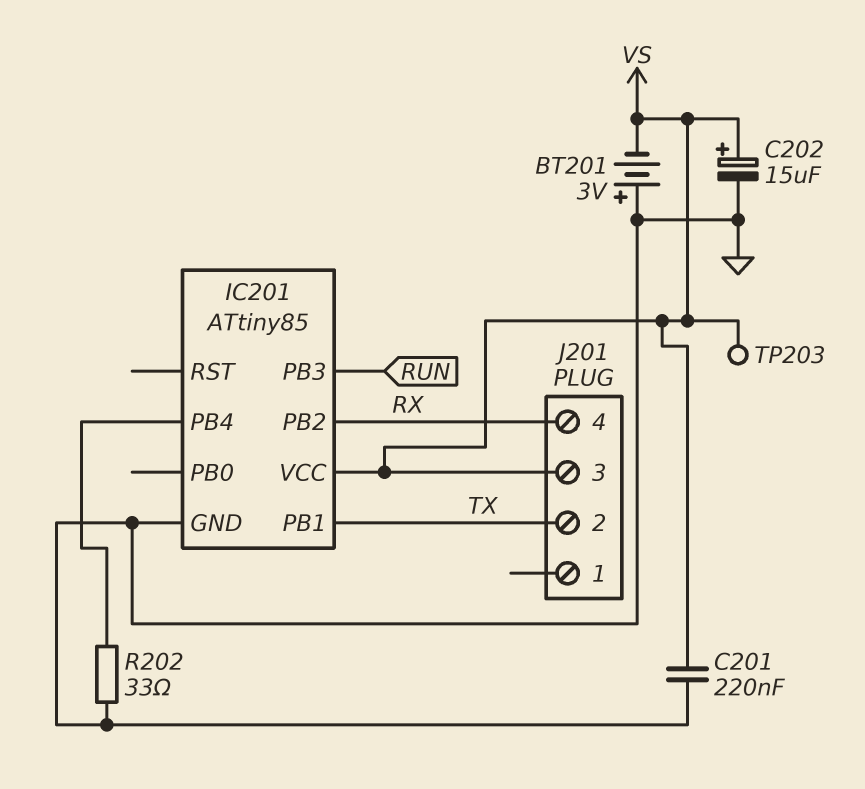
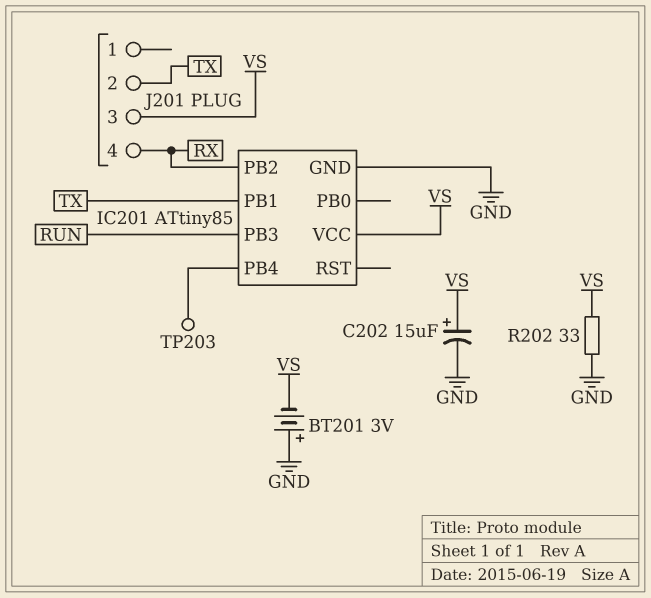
C201: 220nF (GND, VS) -> none
R202: 33 (GND, IC201/PB4) -> 33 (GND, VS)
TP203: test point (VS) -> test point (IC201/PB4)

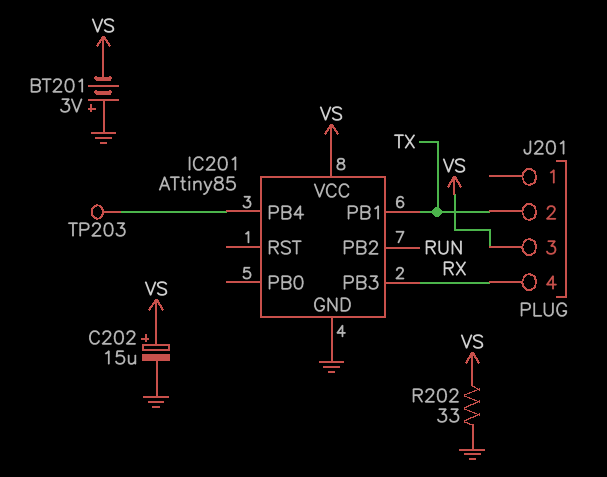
IC201 pin PB2: RX -> RUN
IC201 pin PB3: RUN -> RX

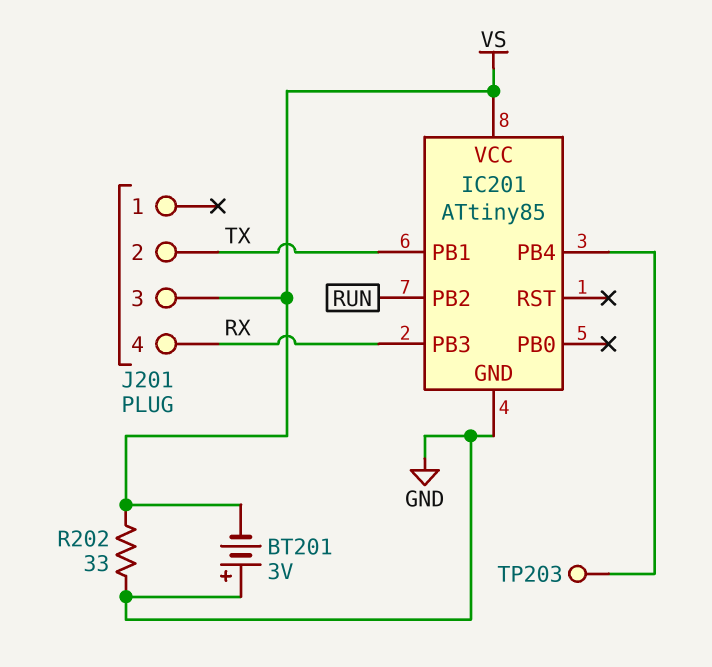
C202: 15uF (plus VS, minus GND) -> none

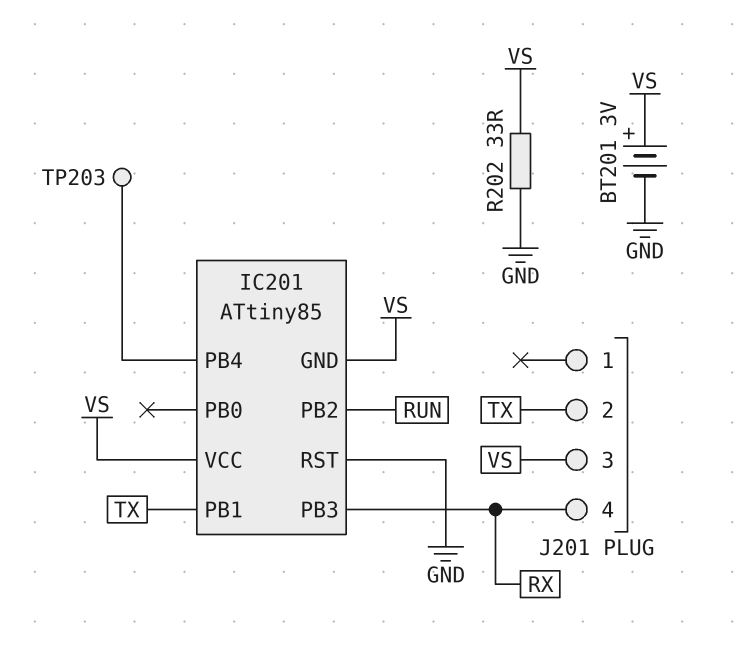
BT201: 3V (plus GND, minus VS) -> 3V (plus VS, minus GND)
IC201 pin GND: GND -> VS
IC201 pin RST: none -> GND

